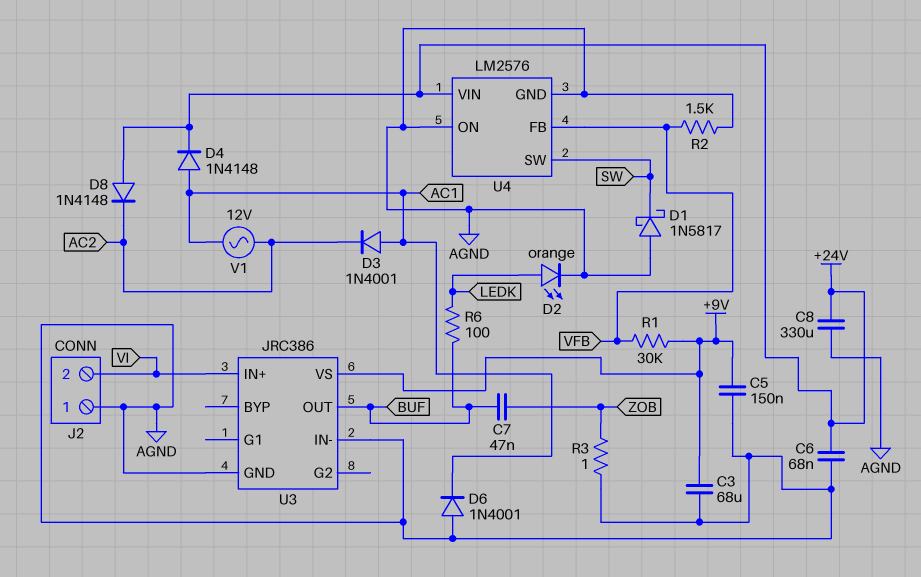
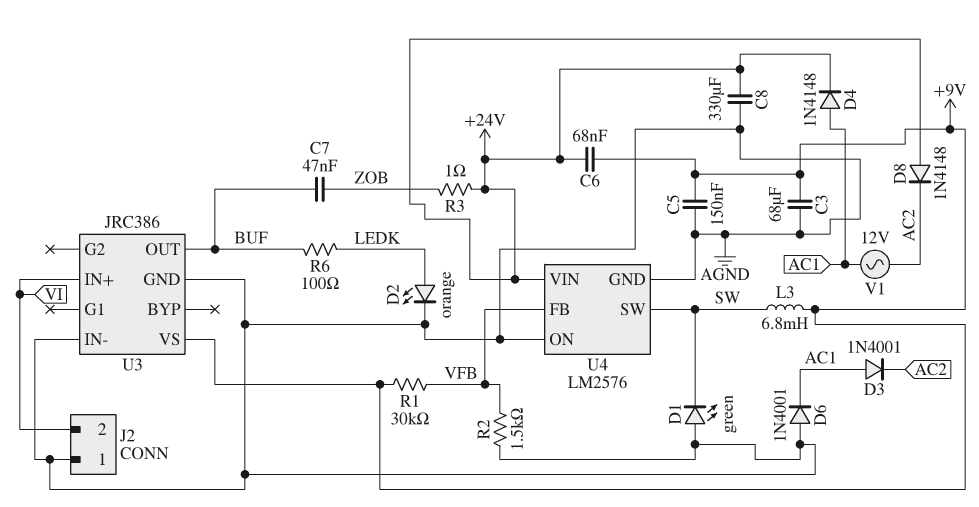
C6: 68nF (+24V, AGND) -> 68nF (+9V, +24V)
D1: schottky 1N5817 (A AGND, K SW) -> LED green (A AGND, K SW)
L3: none -> 6.8mH (+9V, SW)
R3: 1 (AGND, ZOB) -> 1 (+24V, ZOB)

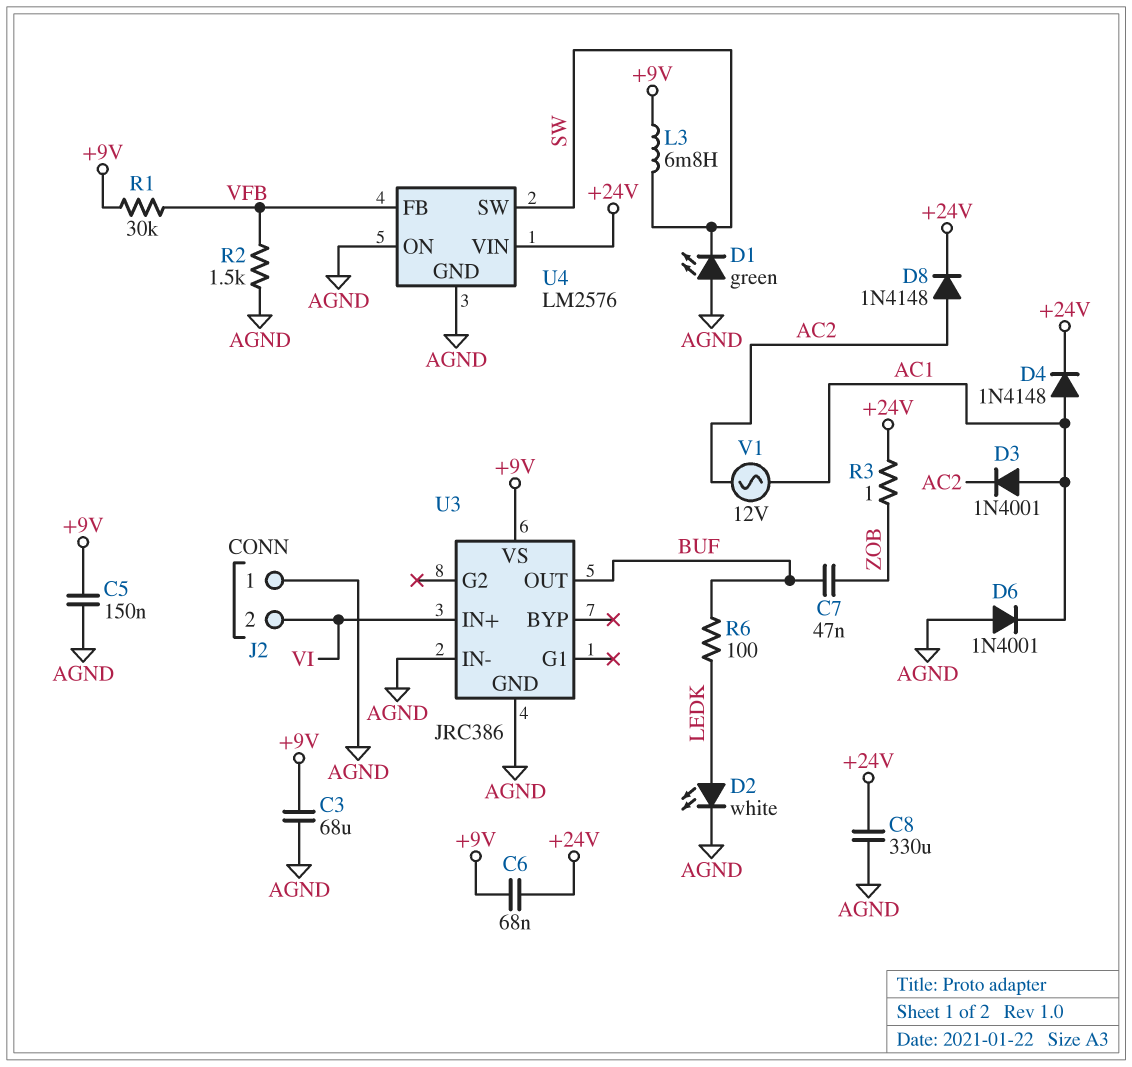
D2: LED orange (A LEDK, K AGND) -> LED white (A LEDK, K AGND)
D8: diode 1N4148 (A +24V, K AC2) -> diode 1N4148 (A AC2, K +24V)

